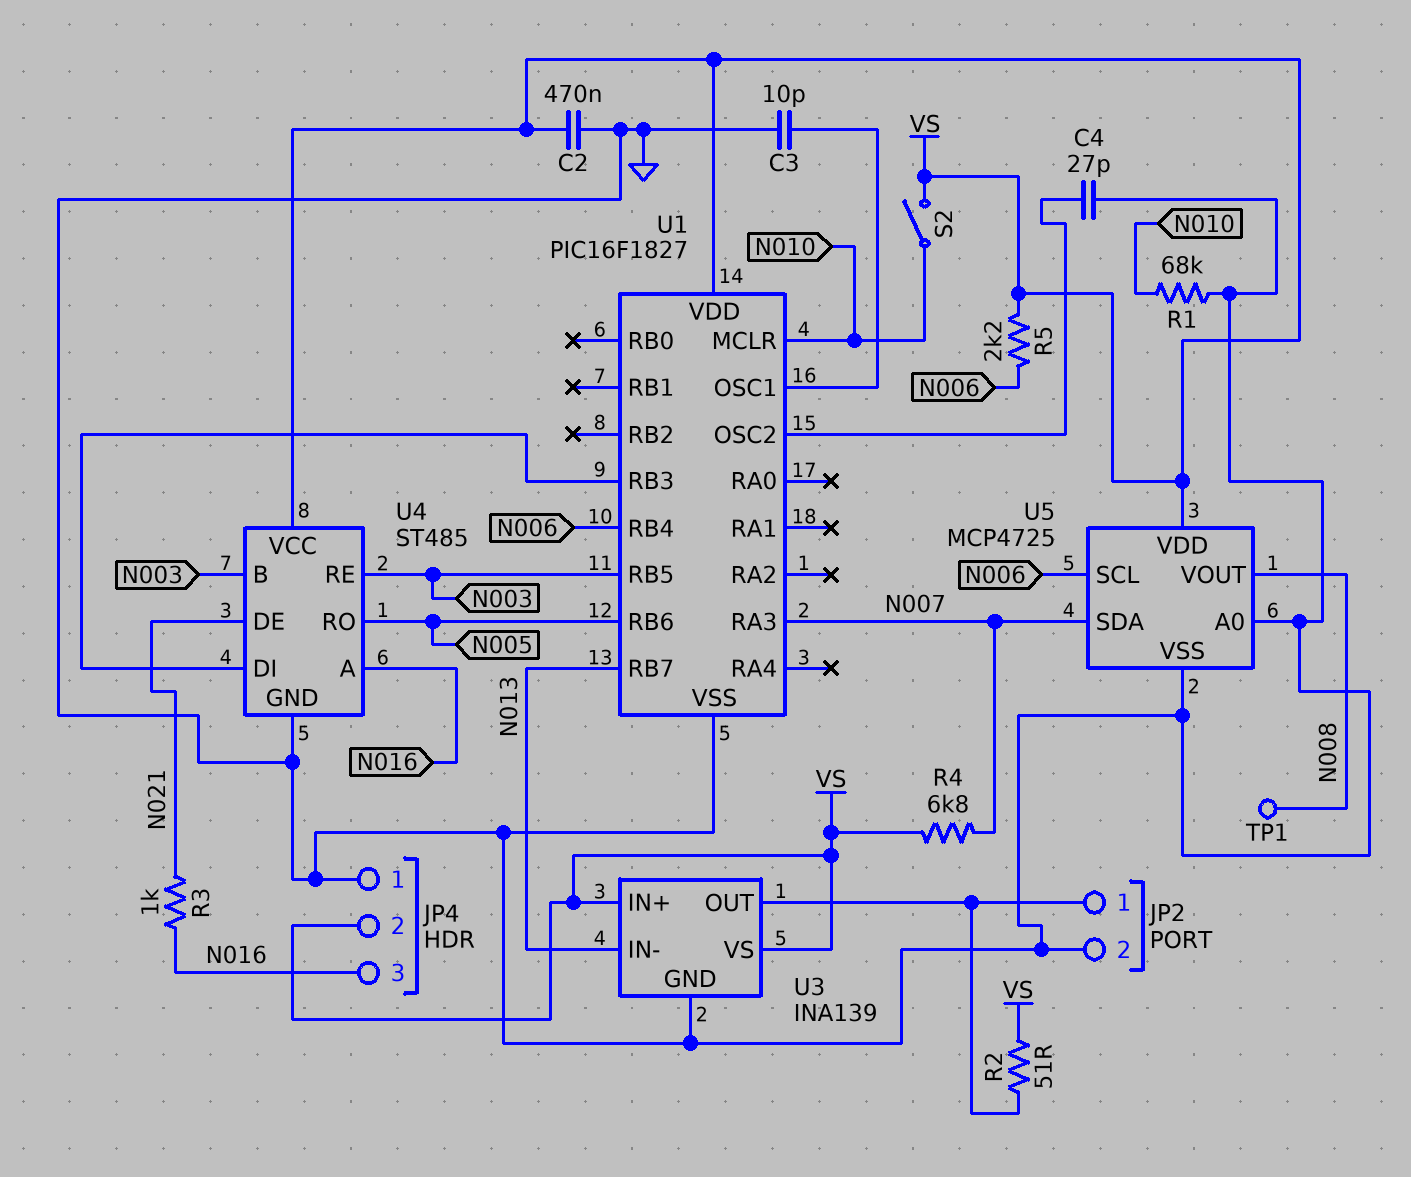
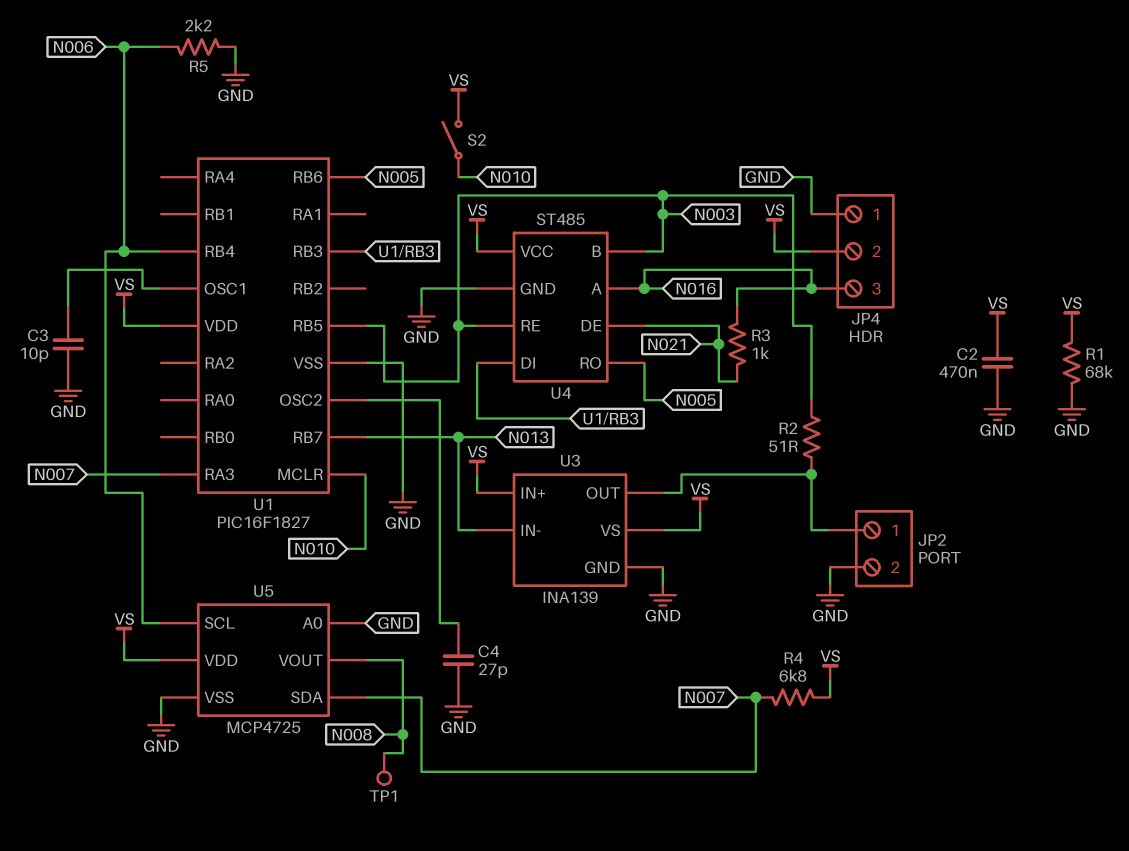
R1: 68k (GND, N010) -> 68k (GND, VS)
R2: 51 (JP2/1, VS) -> 51 (JP2/1, N003)
R5: 2.2k (N006, VS) -> 2.2k (GND, N006)

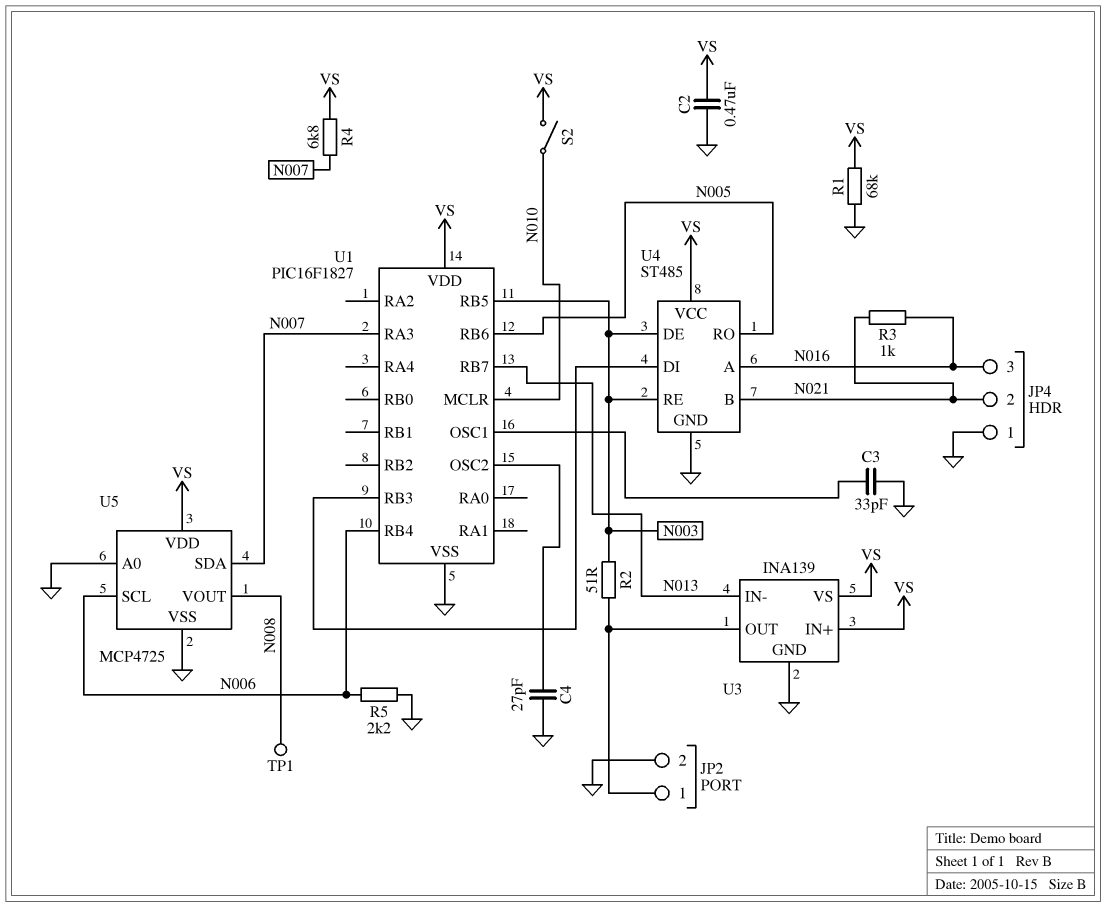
C3: 10pF (GND, U1/OSC1) -> 33pF (GND, U1/OSC1)
JP4 pin 2: VS -> N021
U4 pin B: N003 -> N021
U4 pin DE: N021 -> N003

